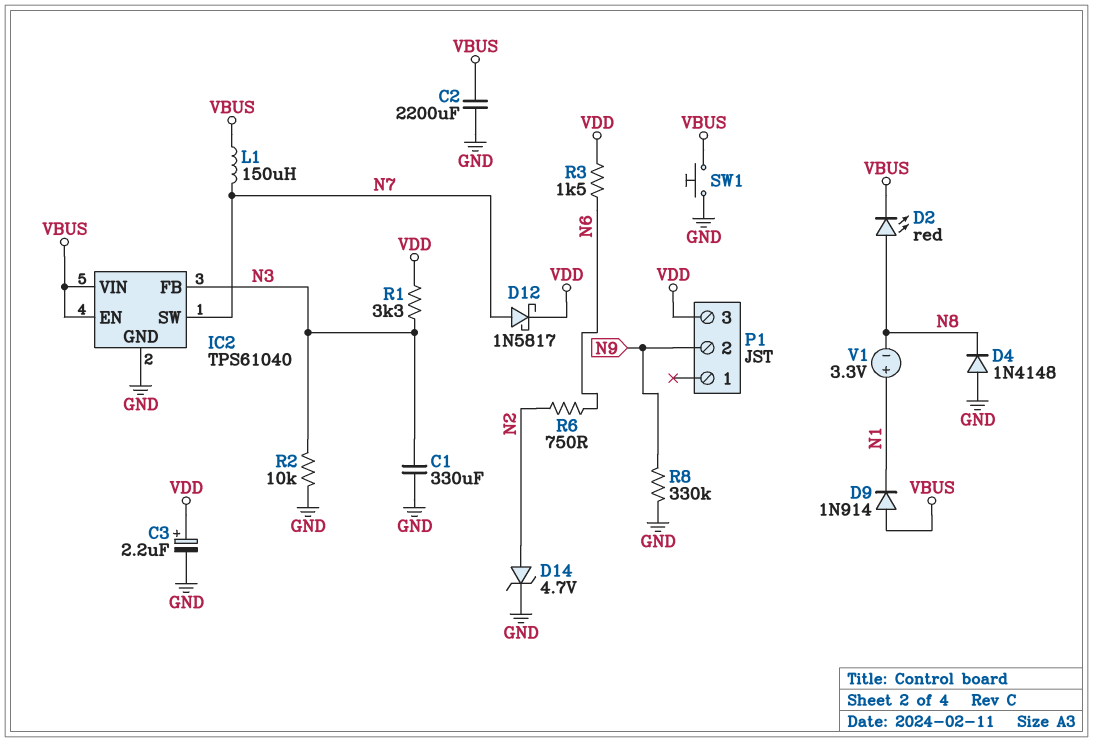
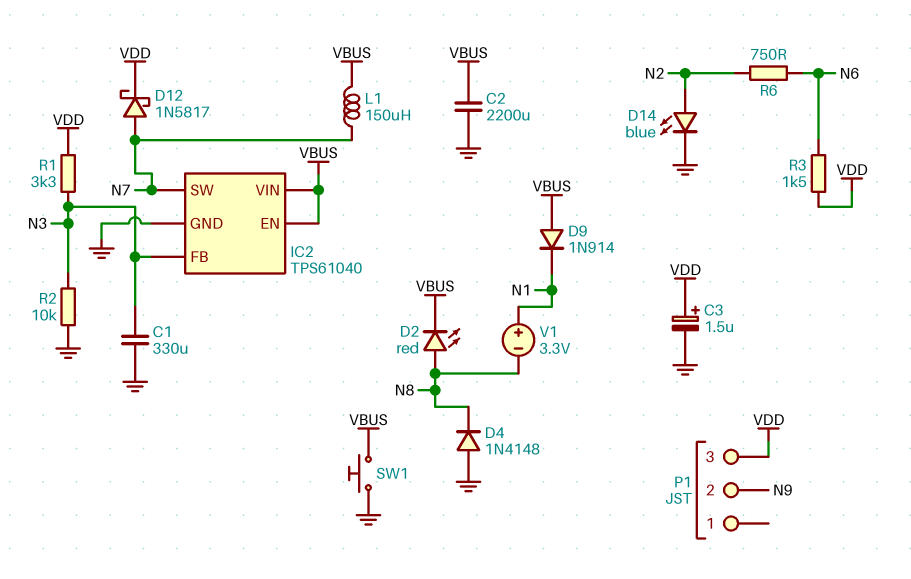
C3: 2.2uF (plus VDD, minus GND) -> 1.5uF (plus VDD, minus GND)
D14: zener 4.7V (A N2, K GND) -> LED blue (A N2, K GND)
R8: 330k (GND, N9) -> none

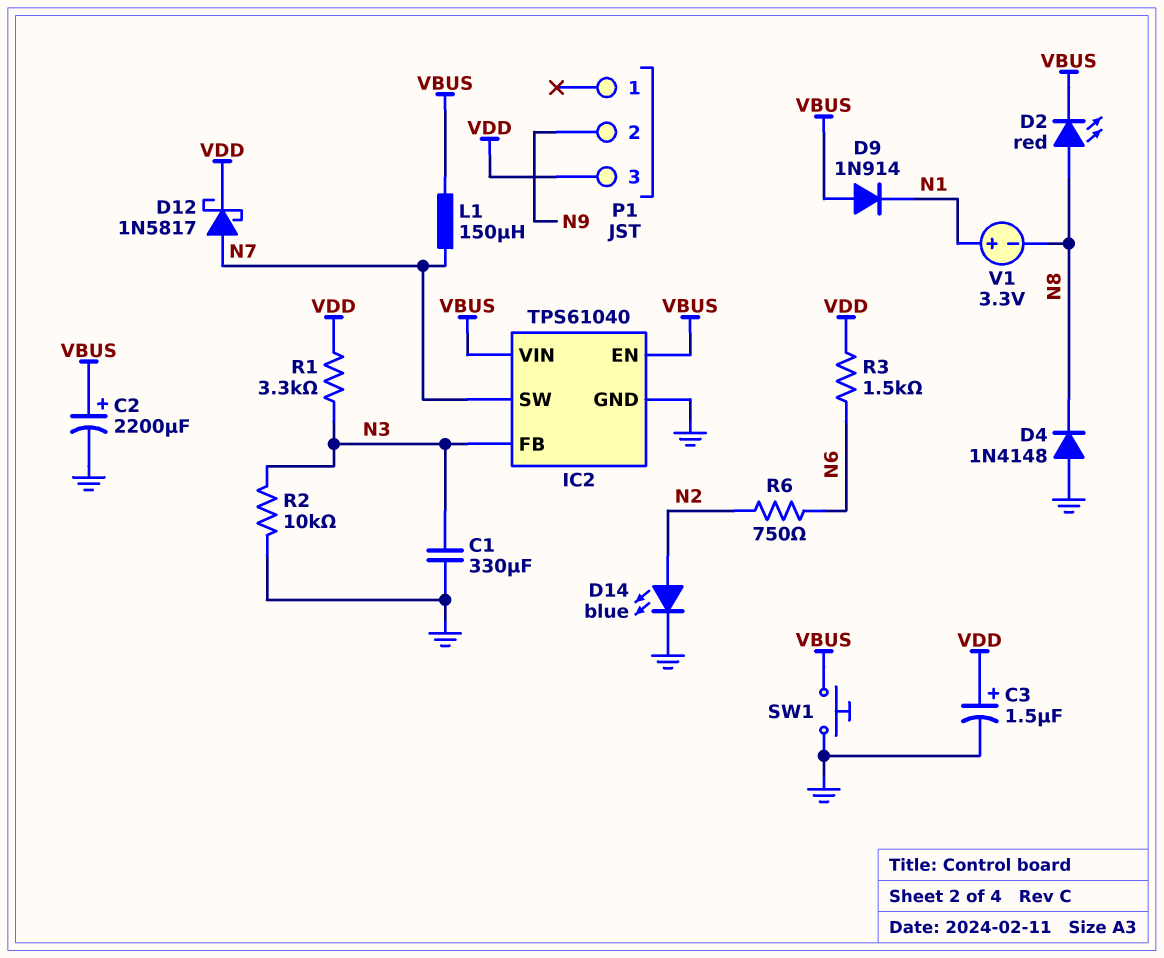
C2: 2200uF (GND, VBUS) -> 2200uF (plus VBUS, minus GND)

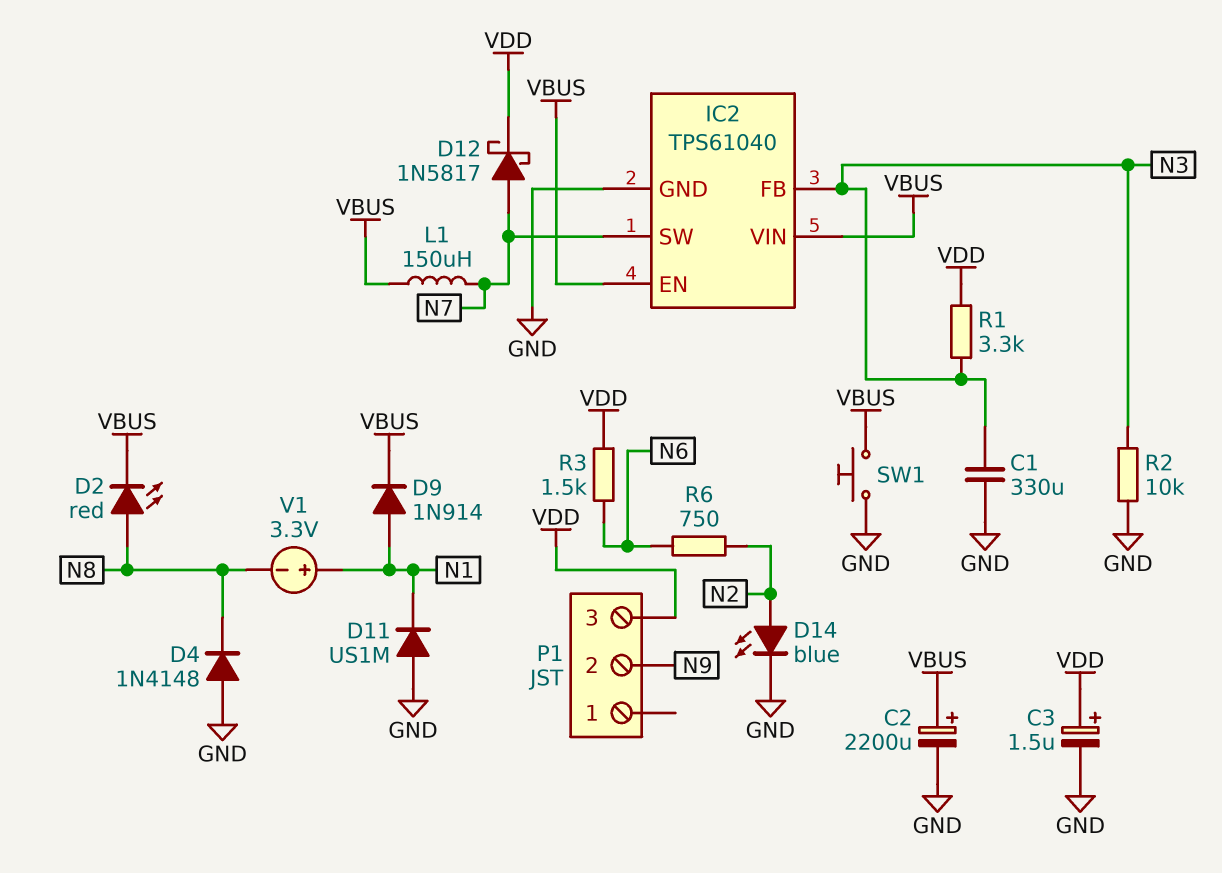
D9: diode 1N914 (A VBUS, K N1) -> diode 1N914 (A N1, K VBUS)
D11: none -> diode US1M (A GND, K N1)

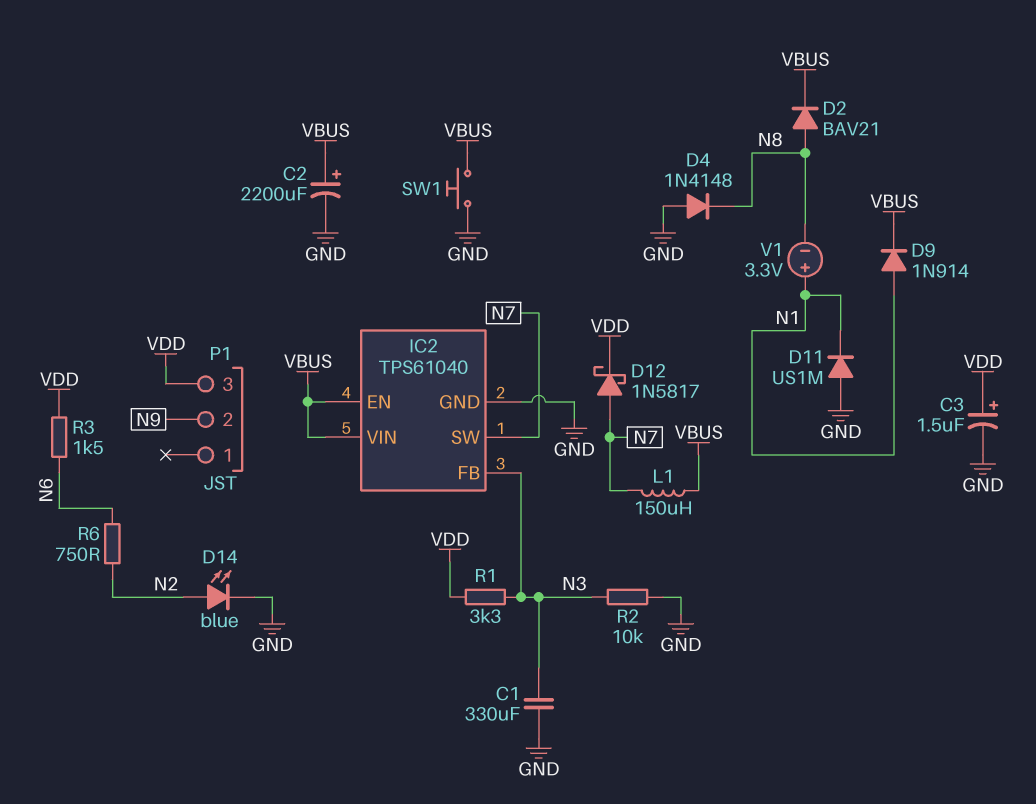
D2: LED red (A N8, K VBUS) -> diode BAV21 (A N8, K VBUS)

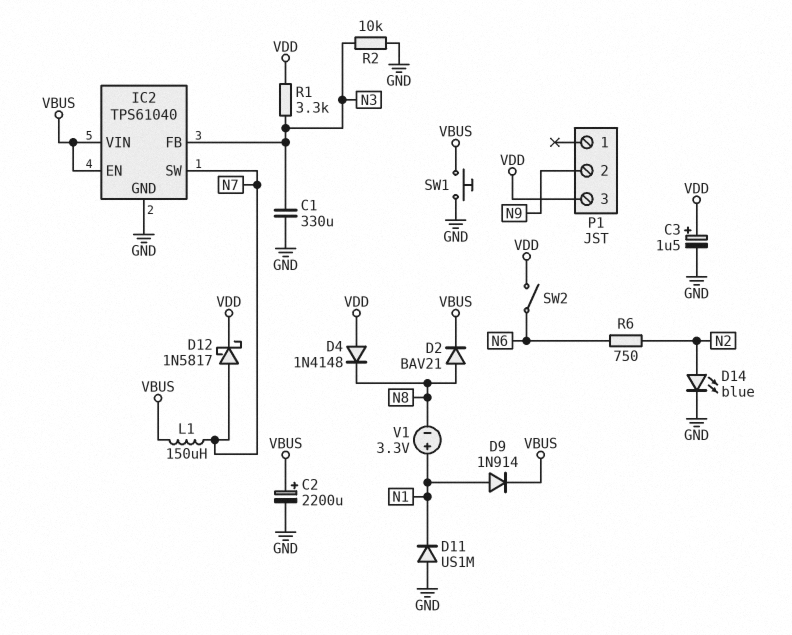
D4: diode 1N4148 (A GND, K N8) -> diode 1N4148 (A VDD, K N8)
R3: 1.5k (N6, VDD) -> none
SW2: none -> switch (N6, VDD)

